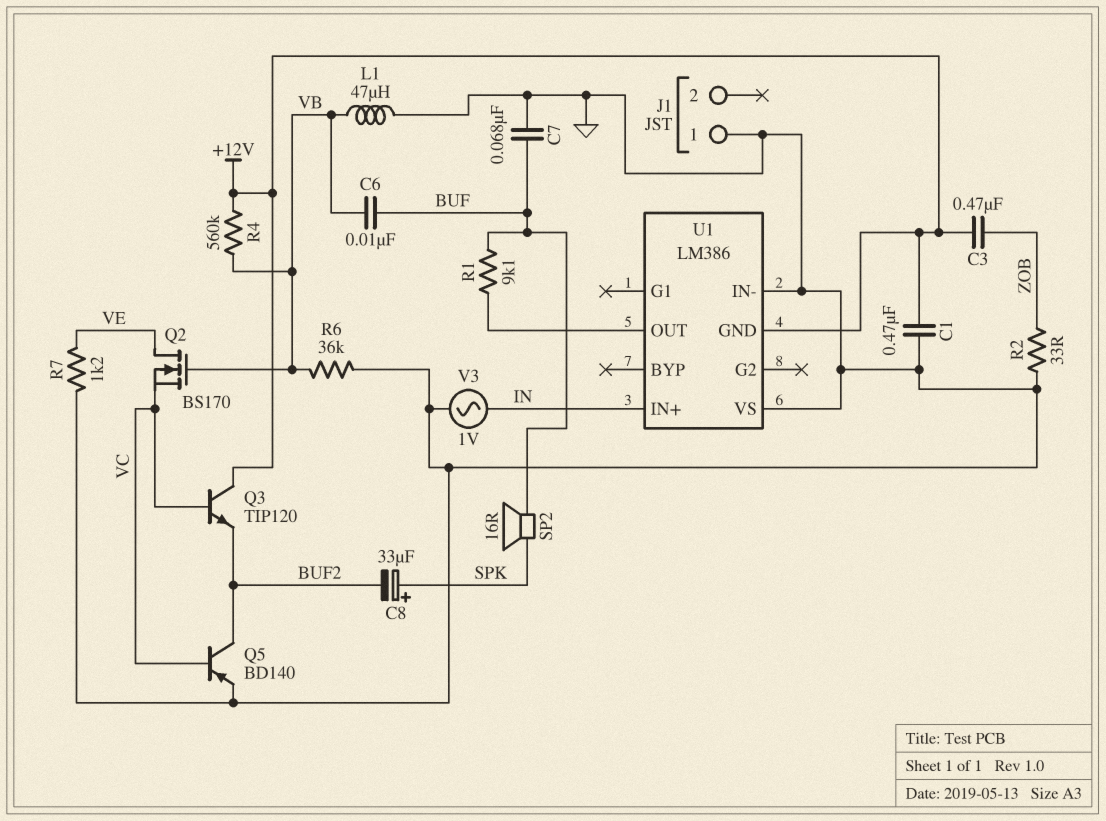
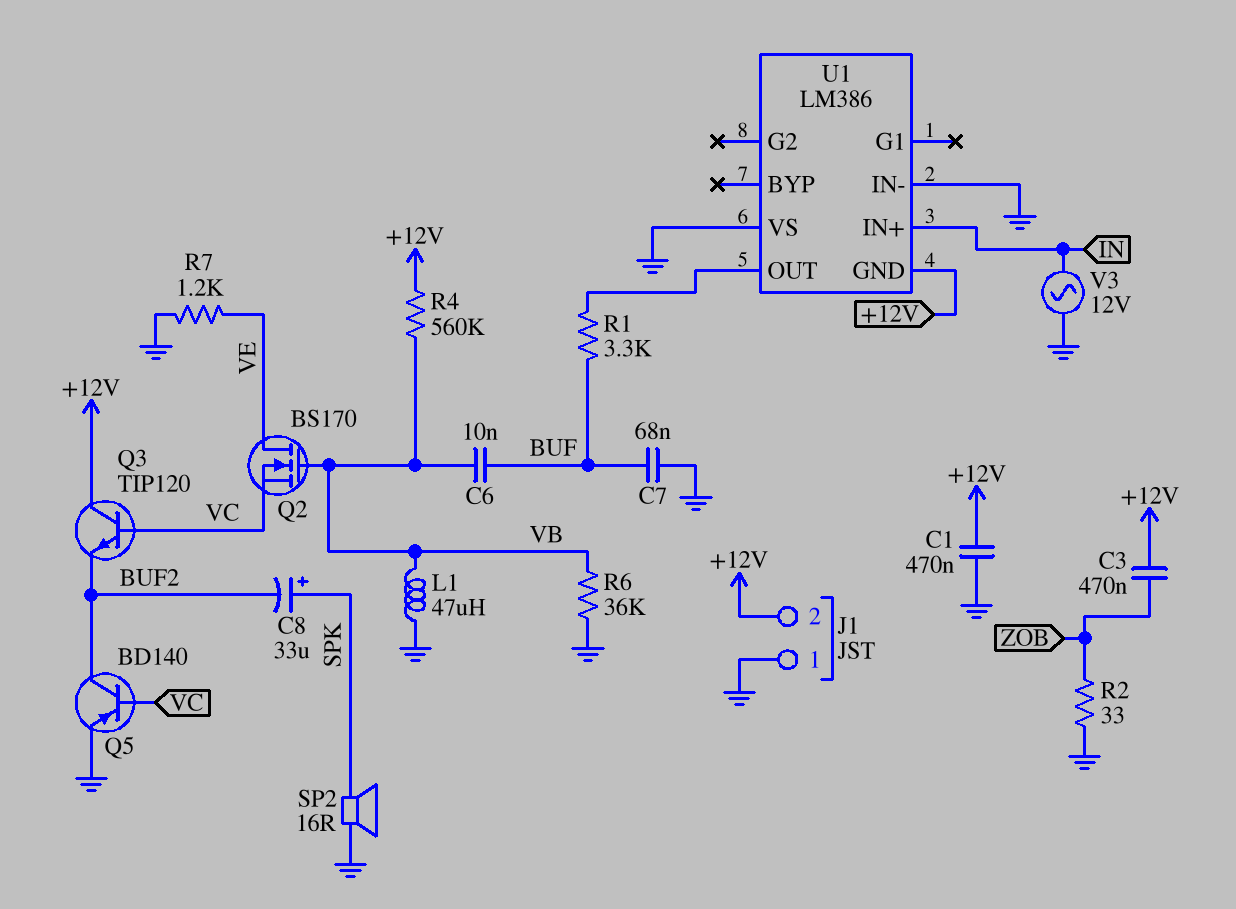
J1 pin 2: none -> +12V
R1: 9.1k (BUF, U1/OUT) -> 3.3k (BUF, U1/OUT)
SP2: speaker 16R (BUF, SPK) -> speaker 16R (GND, SPK)
V3: AC 1V (GND, IN) -> AC 12V (GND, IN)

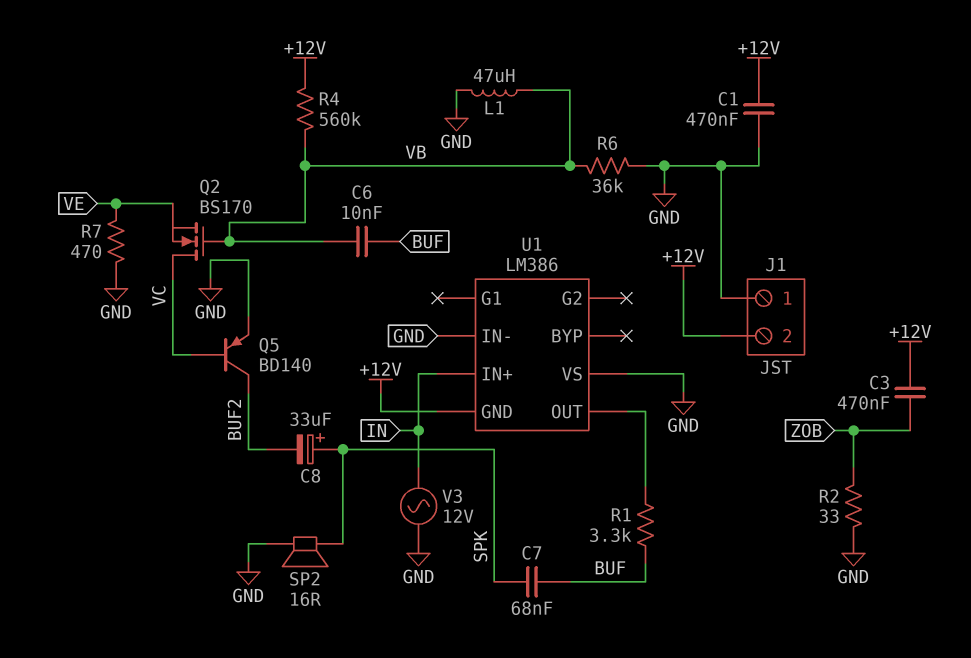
C7: 68nF (BUF, GND) -> 68nF (BUF, SPK)
Q2: NMOS BS170 (G VB, D VE, S VC) -> NMOS BS170 (G VB, D VC, S VE)
Q3: NPN TIP120 (B VC, C +12V, E BUF2) -> none
R7: 1.2k (GND, VE) -> 470 (GND, VE)

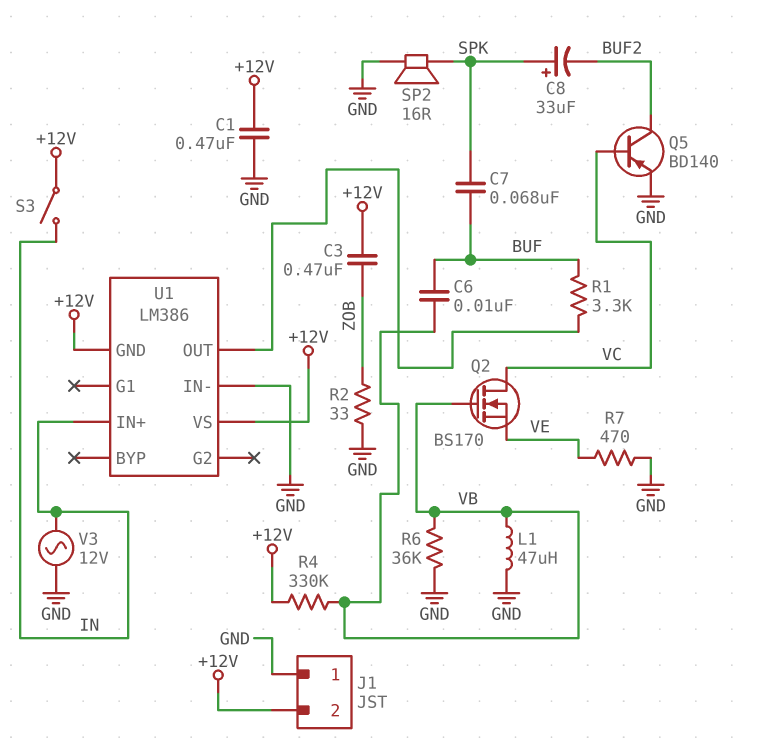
R4: 560k (+12V, VB) -> 330k (+12V, VB)
S3: none -> switch (+12V, IN)
U1 pin VS: GND -> +12V

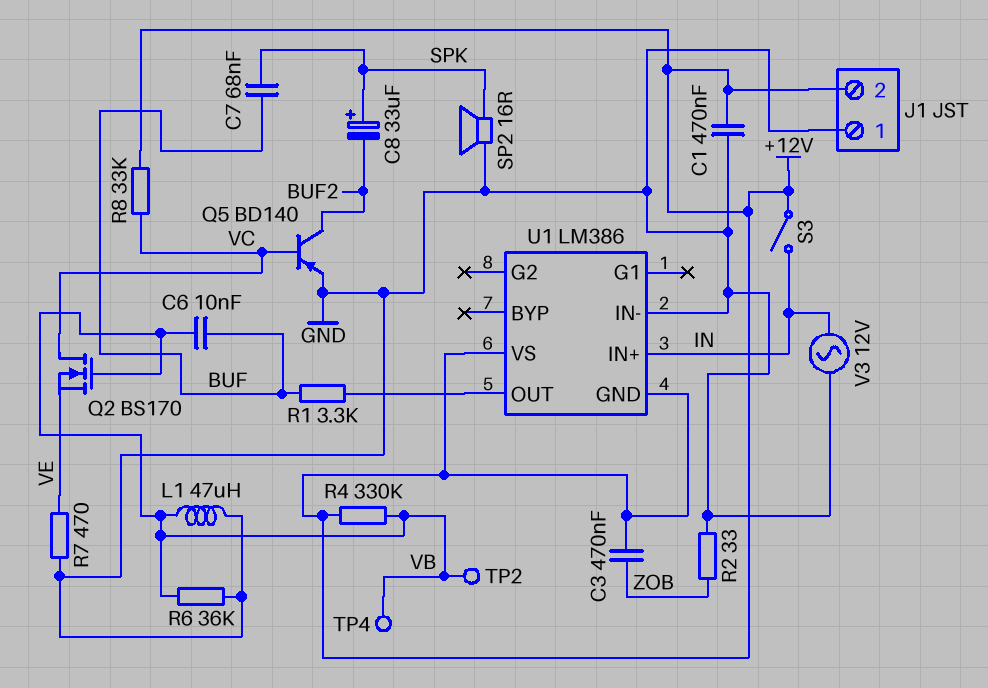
R8: none -> 33k (+12V, VC)
TP2: none -> test point (VB)
TP4: none -> test point (VB)

